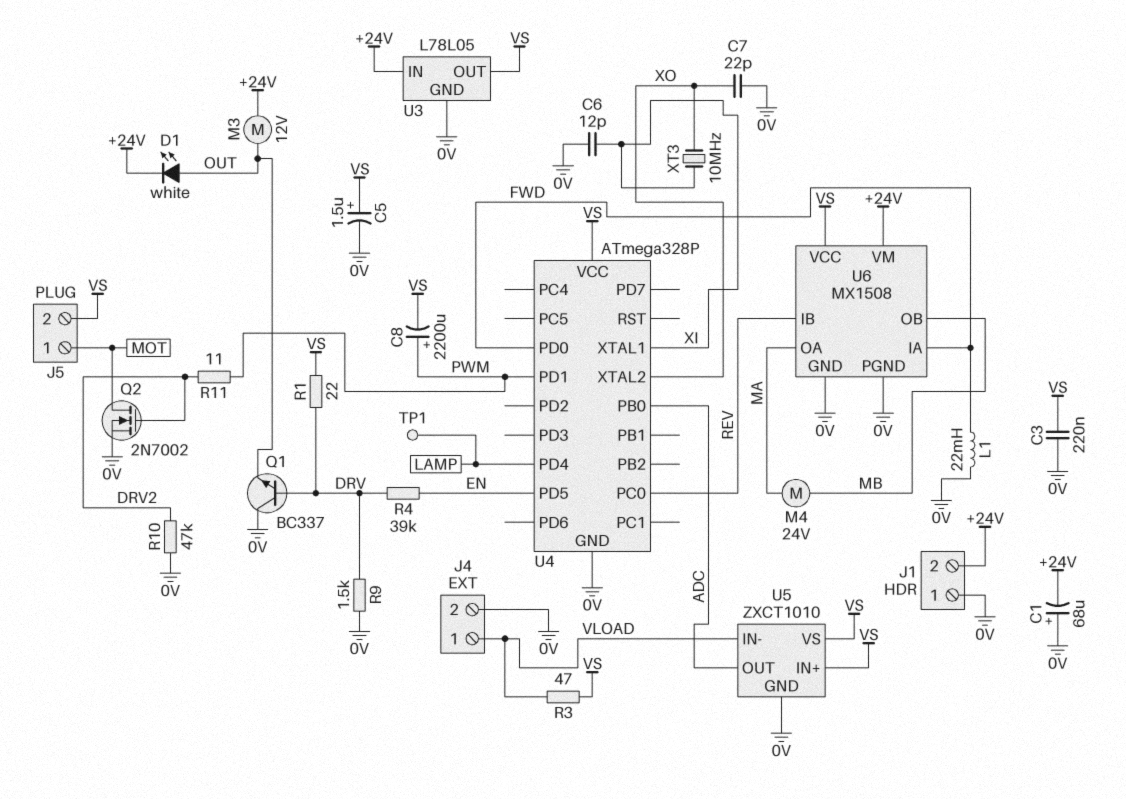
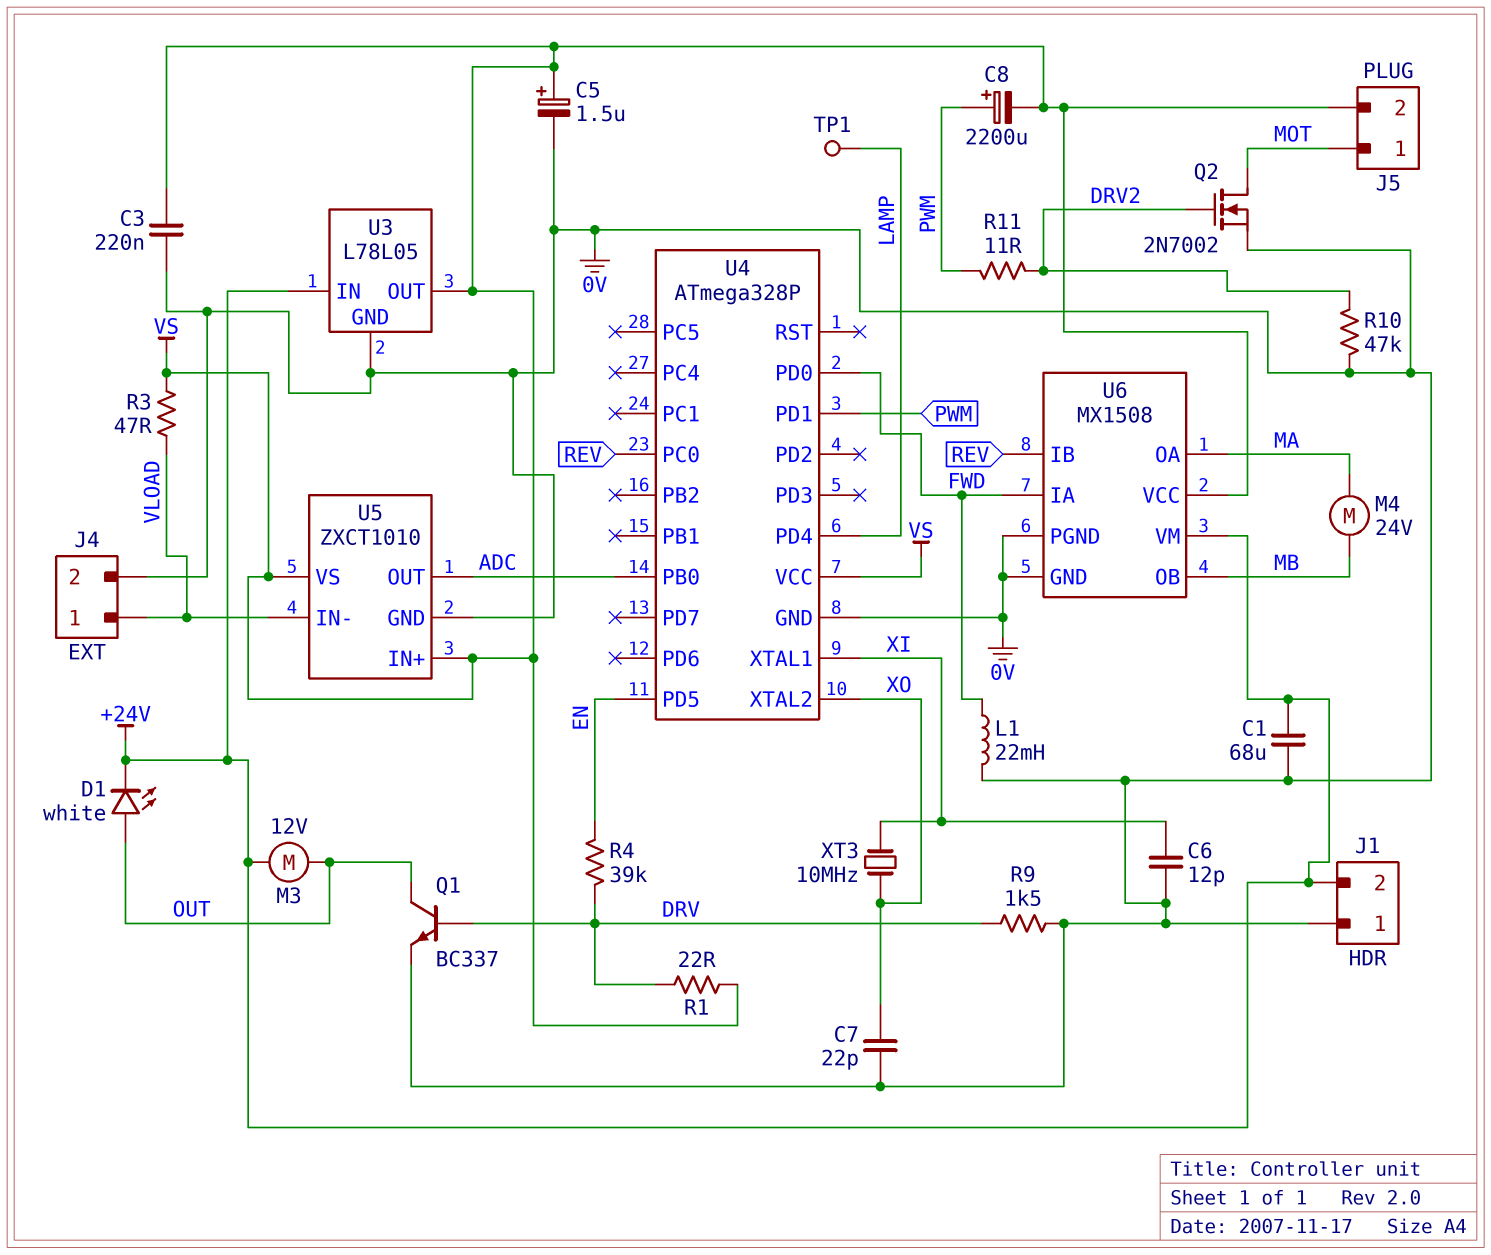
C1: 68uF (plus 0V, minus +24V) -> 68uF (+24V, 0V)
Q1: NPN BC337 (B DRV, C 0V, E OUT) -> NPN BC337 (B DRV, C OUT, E 0V)

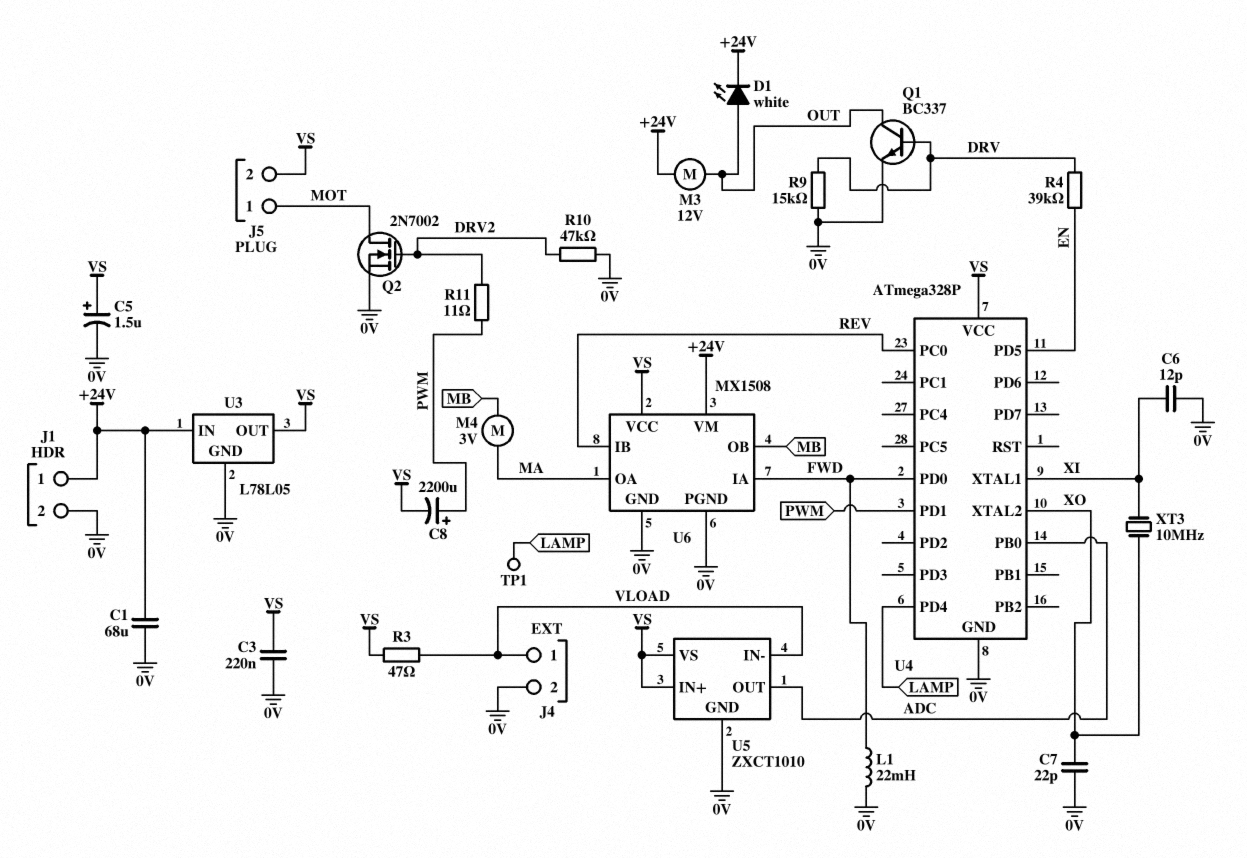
J1 pin 1: 0V -> +24V
J1 pin 2: +24V -> 0V
M4: motor 24V (MA, MB) -> motor 3V (MA, MB)
R1: 22 (DRV, VS) -> none
R9: 1.5k (0V, DRV) -> 15k (0V, DRV)

